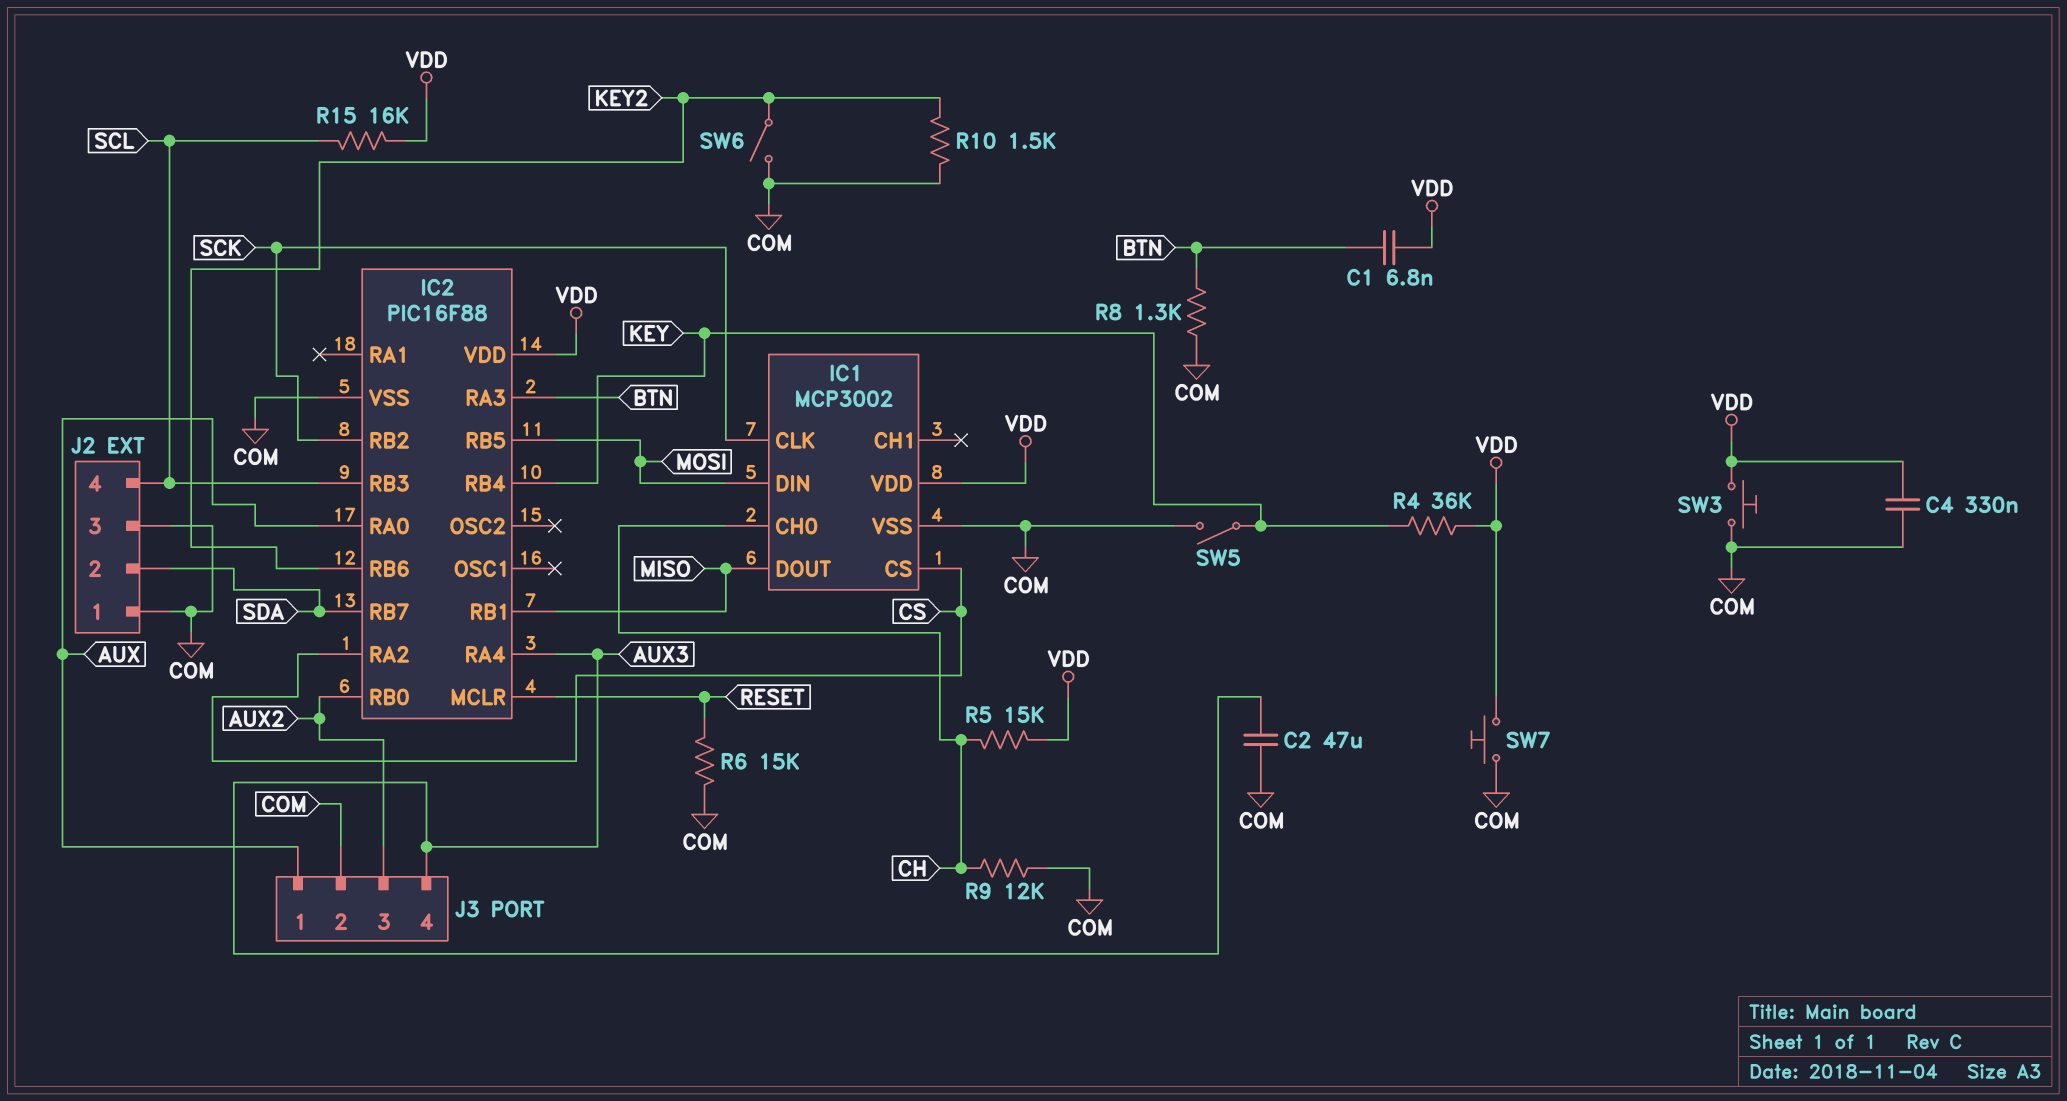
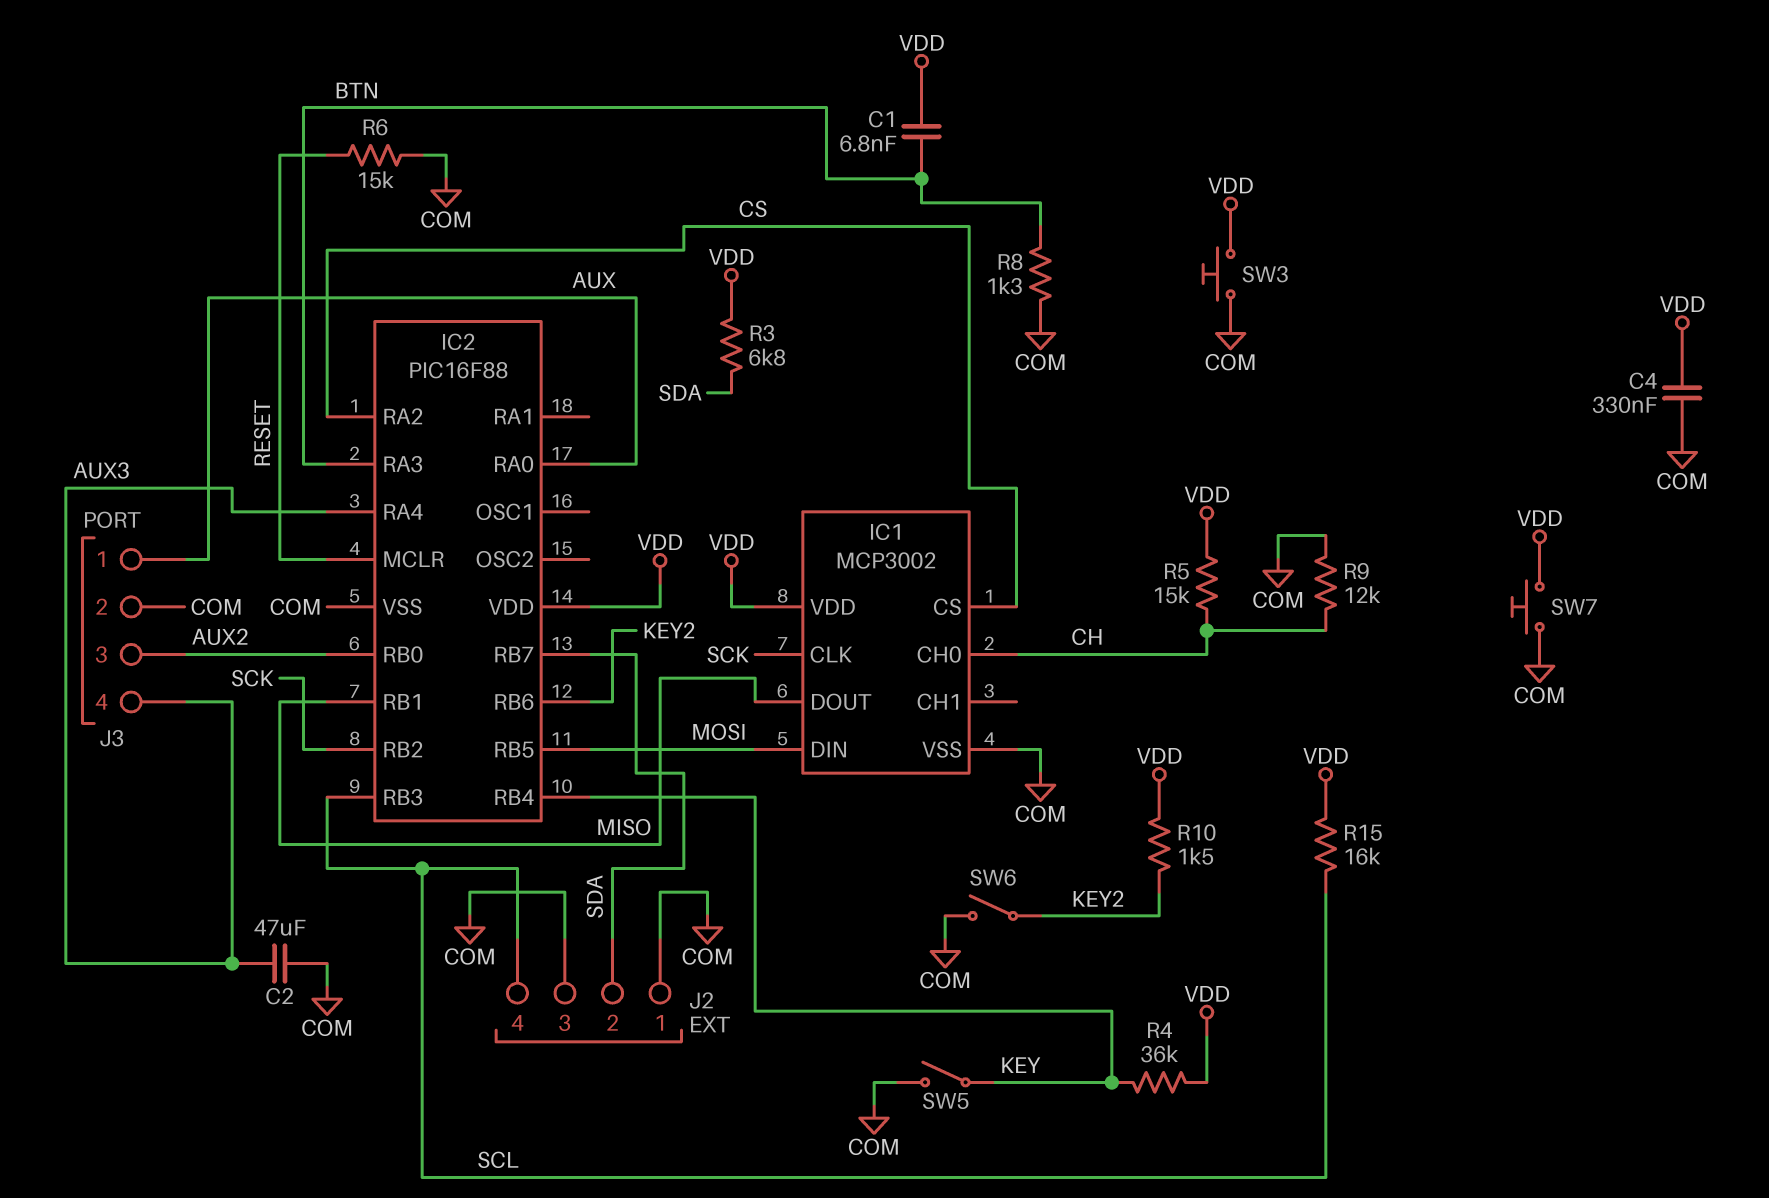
R3: none -> 6.8k (SDA, VDD)
R10: 1.5k (COM, KEY2) -> 1.5k (KEY2, VDD)

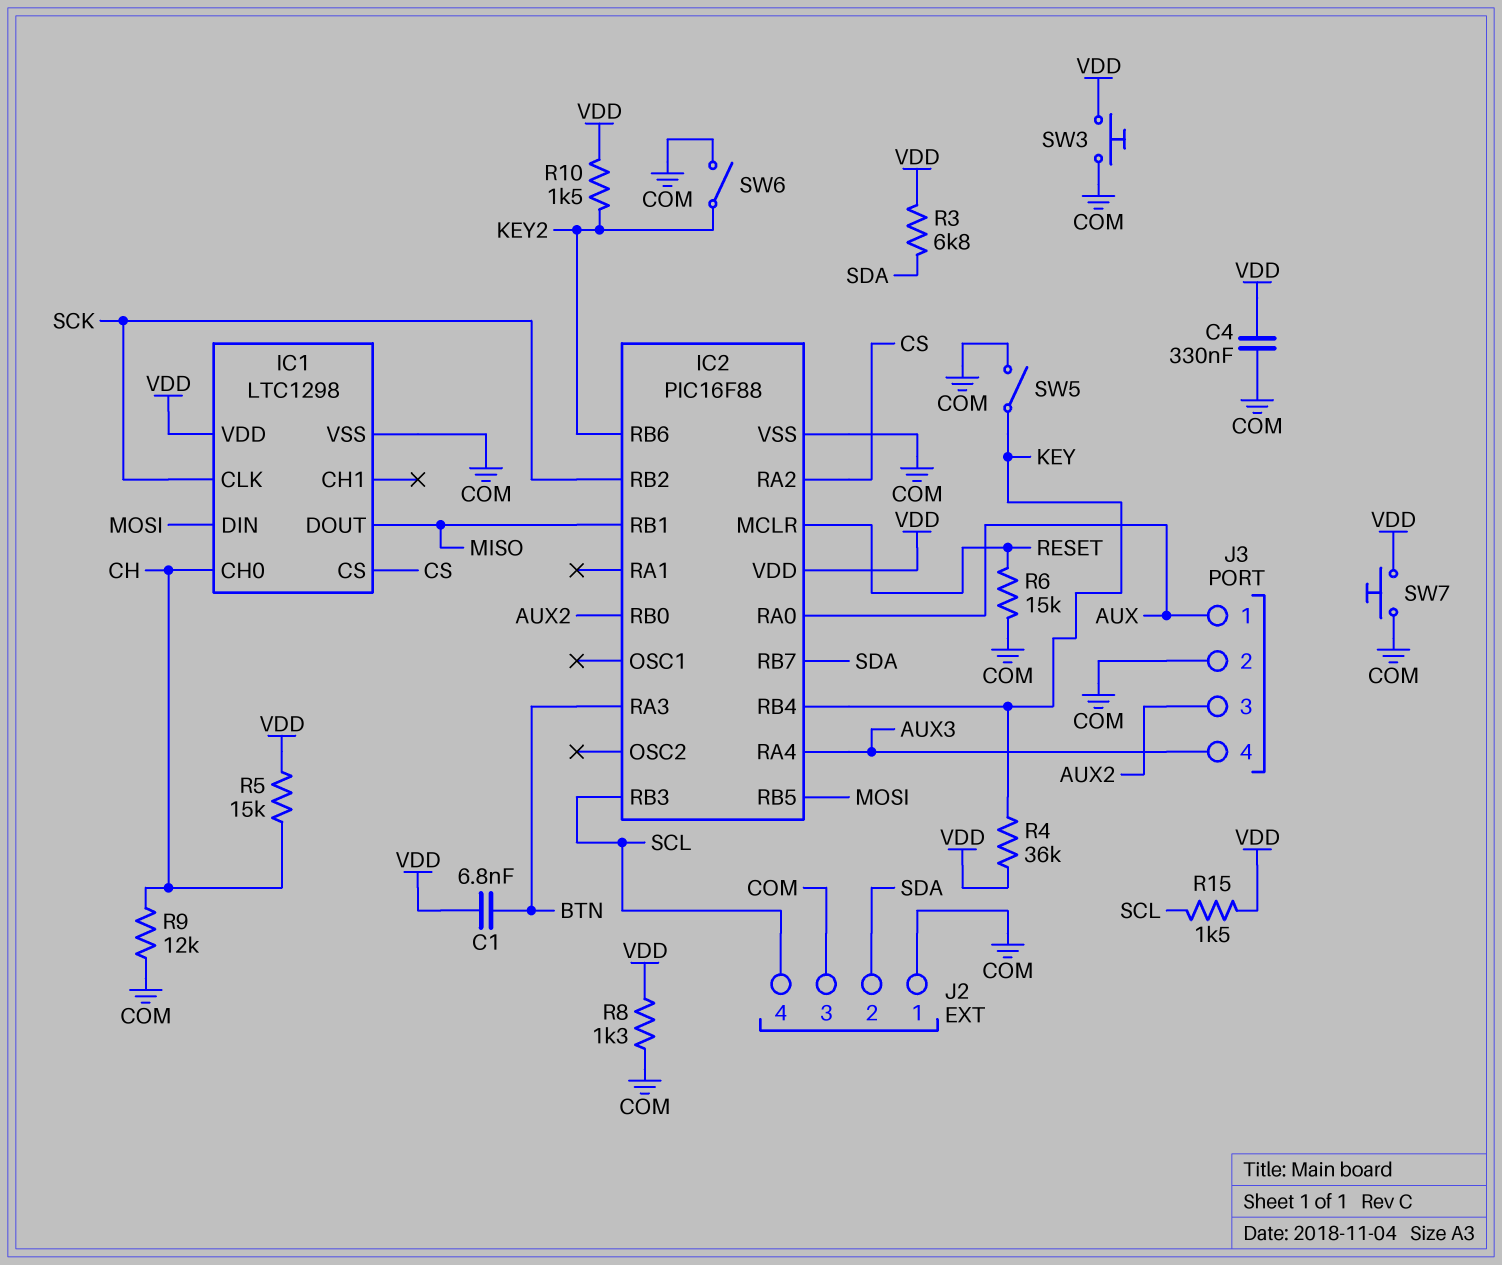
C2: 47uF (AUX3, COM) -> none
IC1: MCP3002 -> LTC1298
R8: 1.3k (BTN, COM) -> 1.3k (COM, VDD)
R15: 16k (SCL, VDD) -> 1.5k (SCL, VDD)

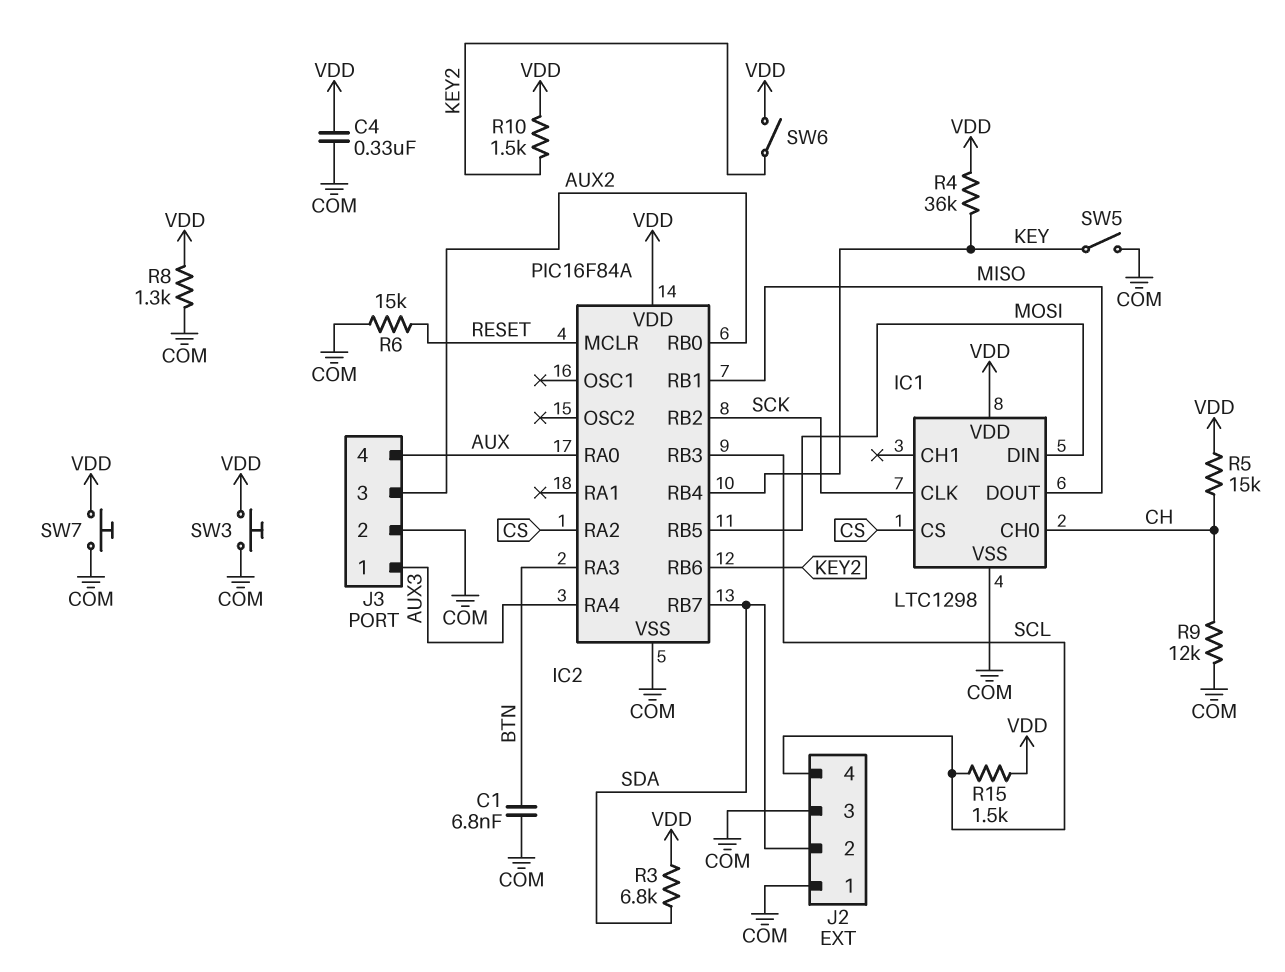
C1: 6.8nF (BTN, VDD) -> 6.8nF (BTN, COM)
IC2: PIC16F88 -> PIC16F84A
J3 pin 1: AUX -> AUX3
J3 pin 4: AUX3 -> AUX
SW6: switch (COM, KEY2) -> switch (KEY2, VDD)

